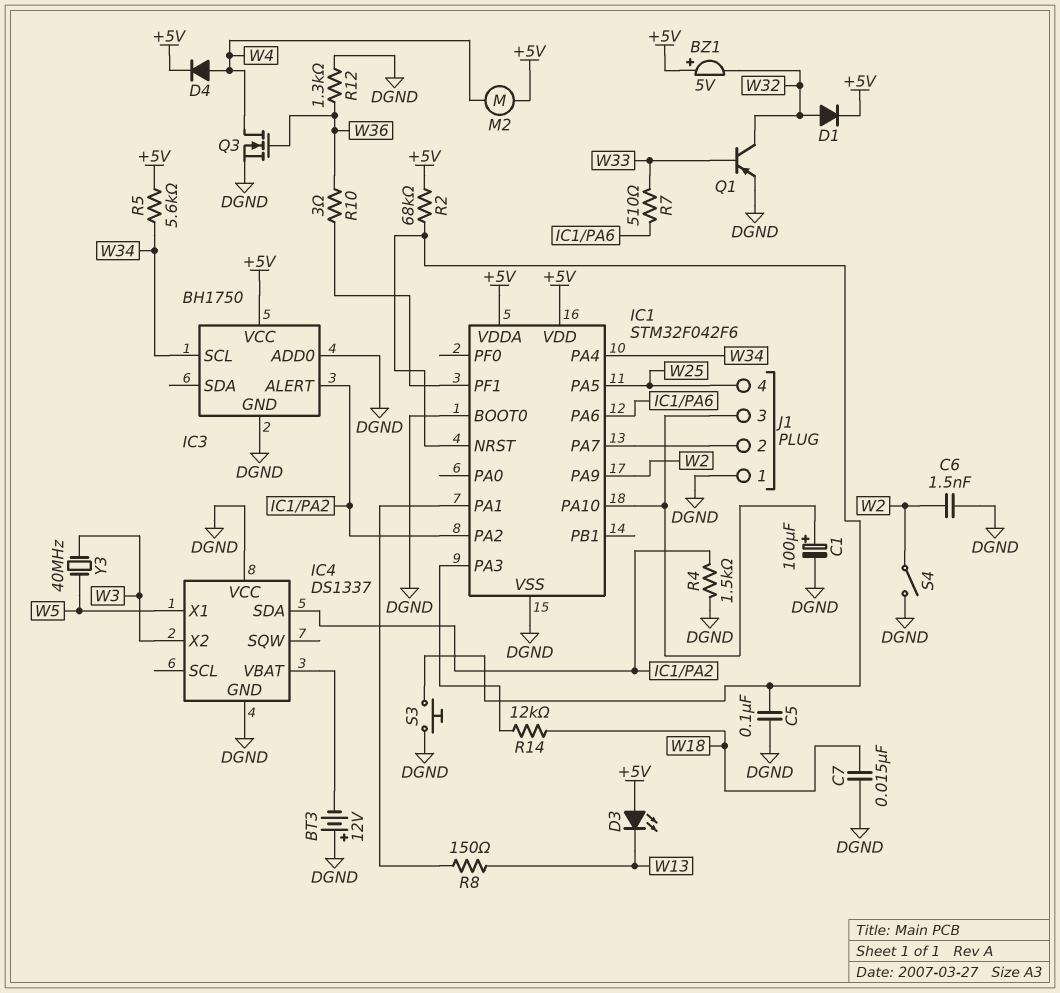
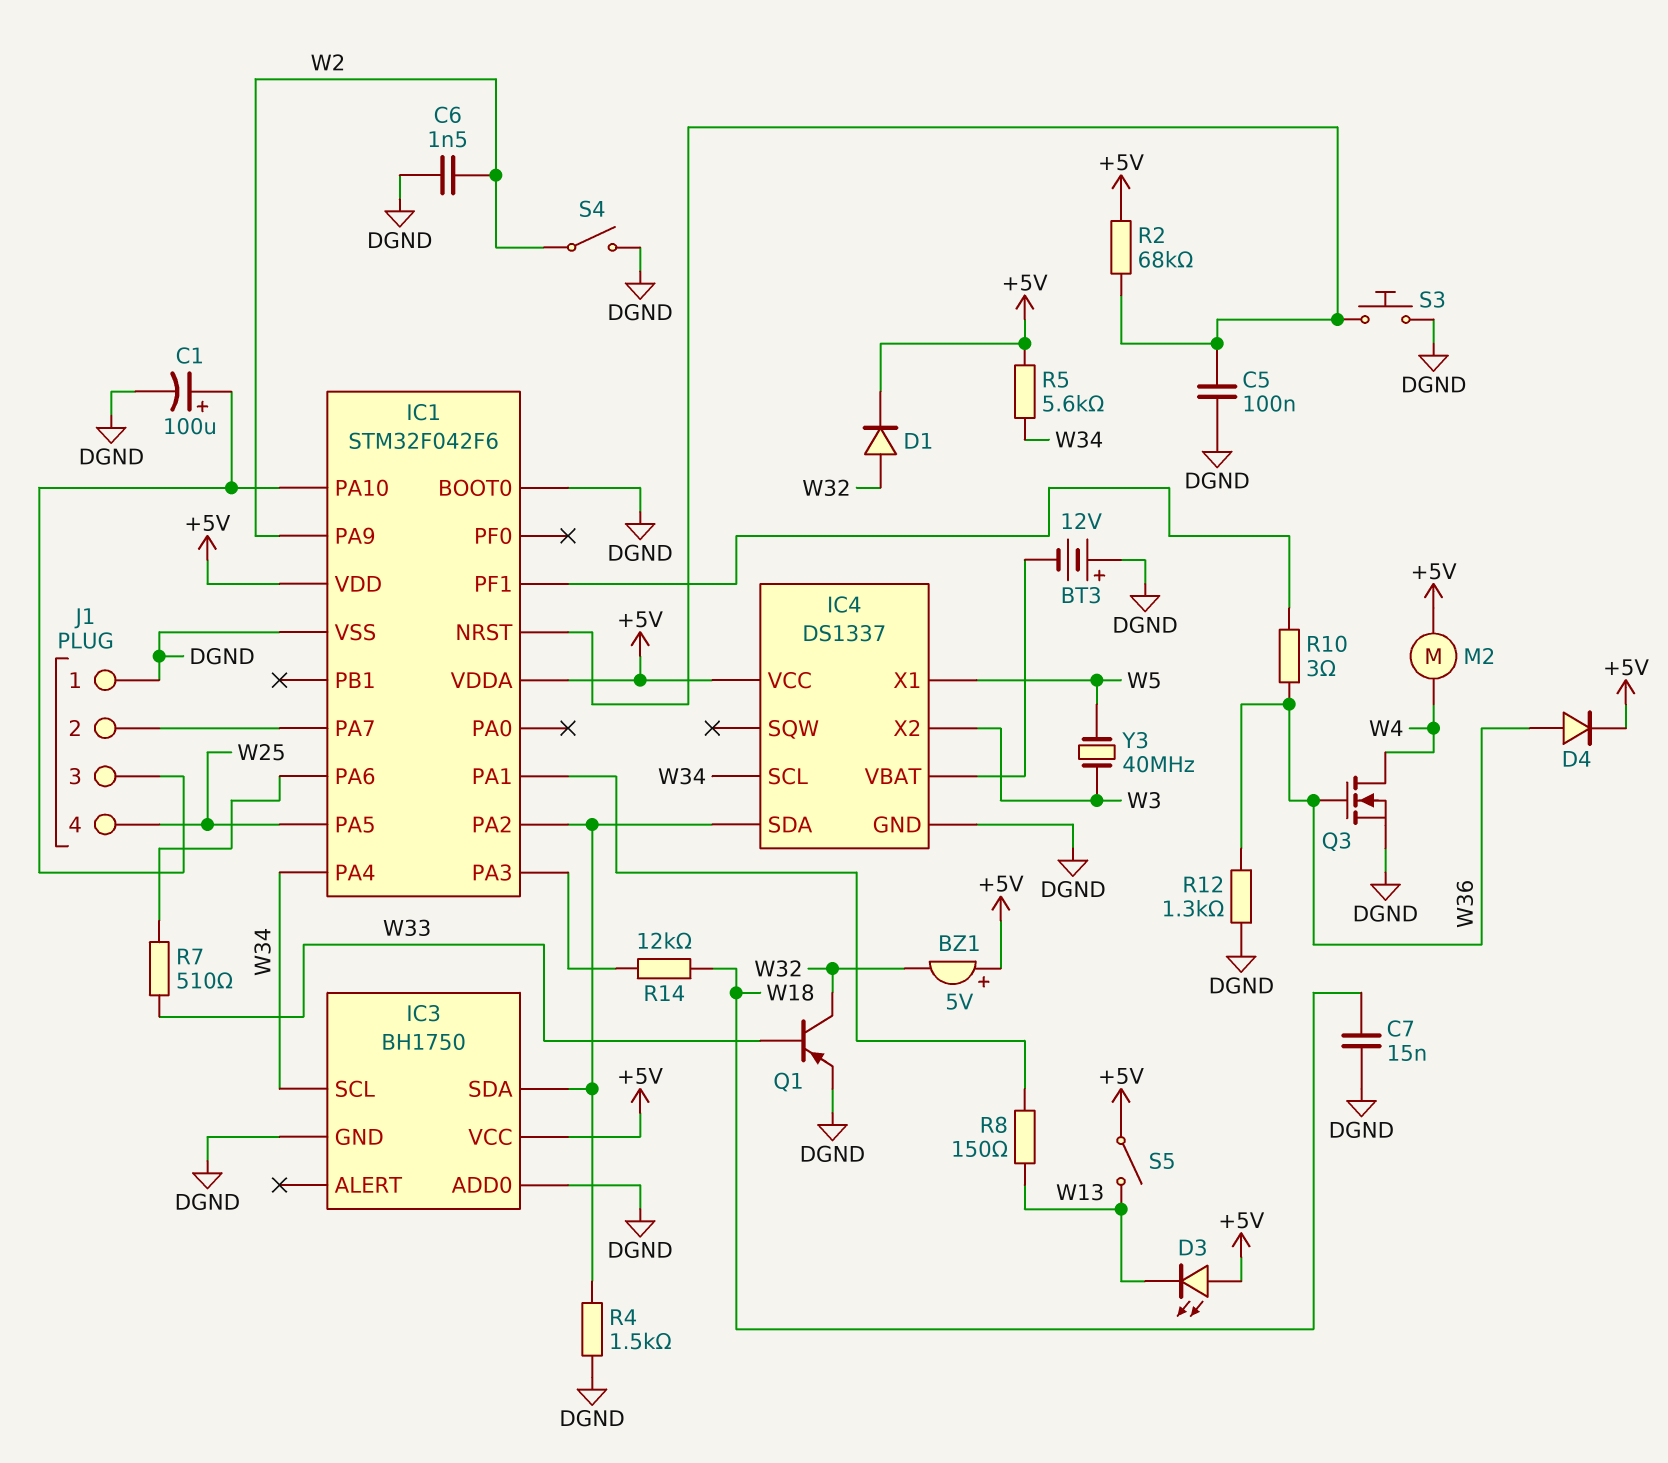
D4: diode (A W4, K +5V) -> diode (A W36, K +5V)
IC3 pin ALERT: IC1/PA2 -> none
IC3 pin SDA: none -> IC1/PA2
IC4 pin SCL: none -> W34
IC4 pin VCC: DGND -> +5V
S5: none -> switch (+5V, W13)

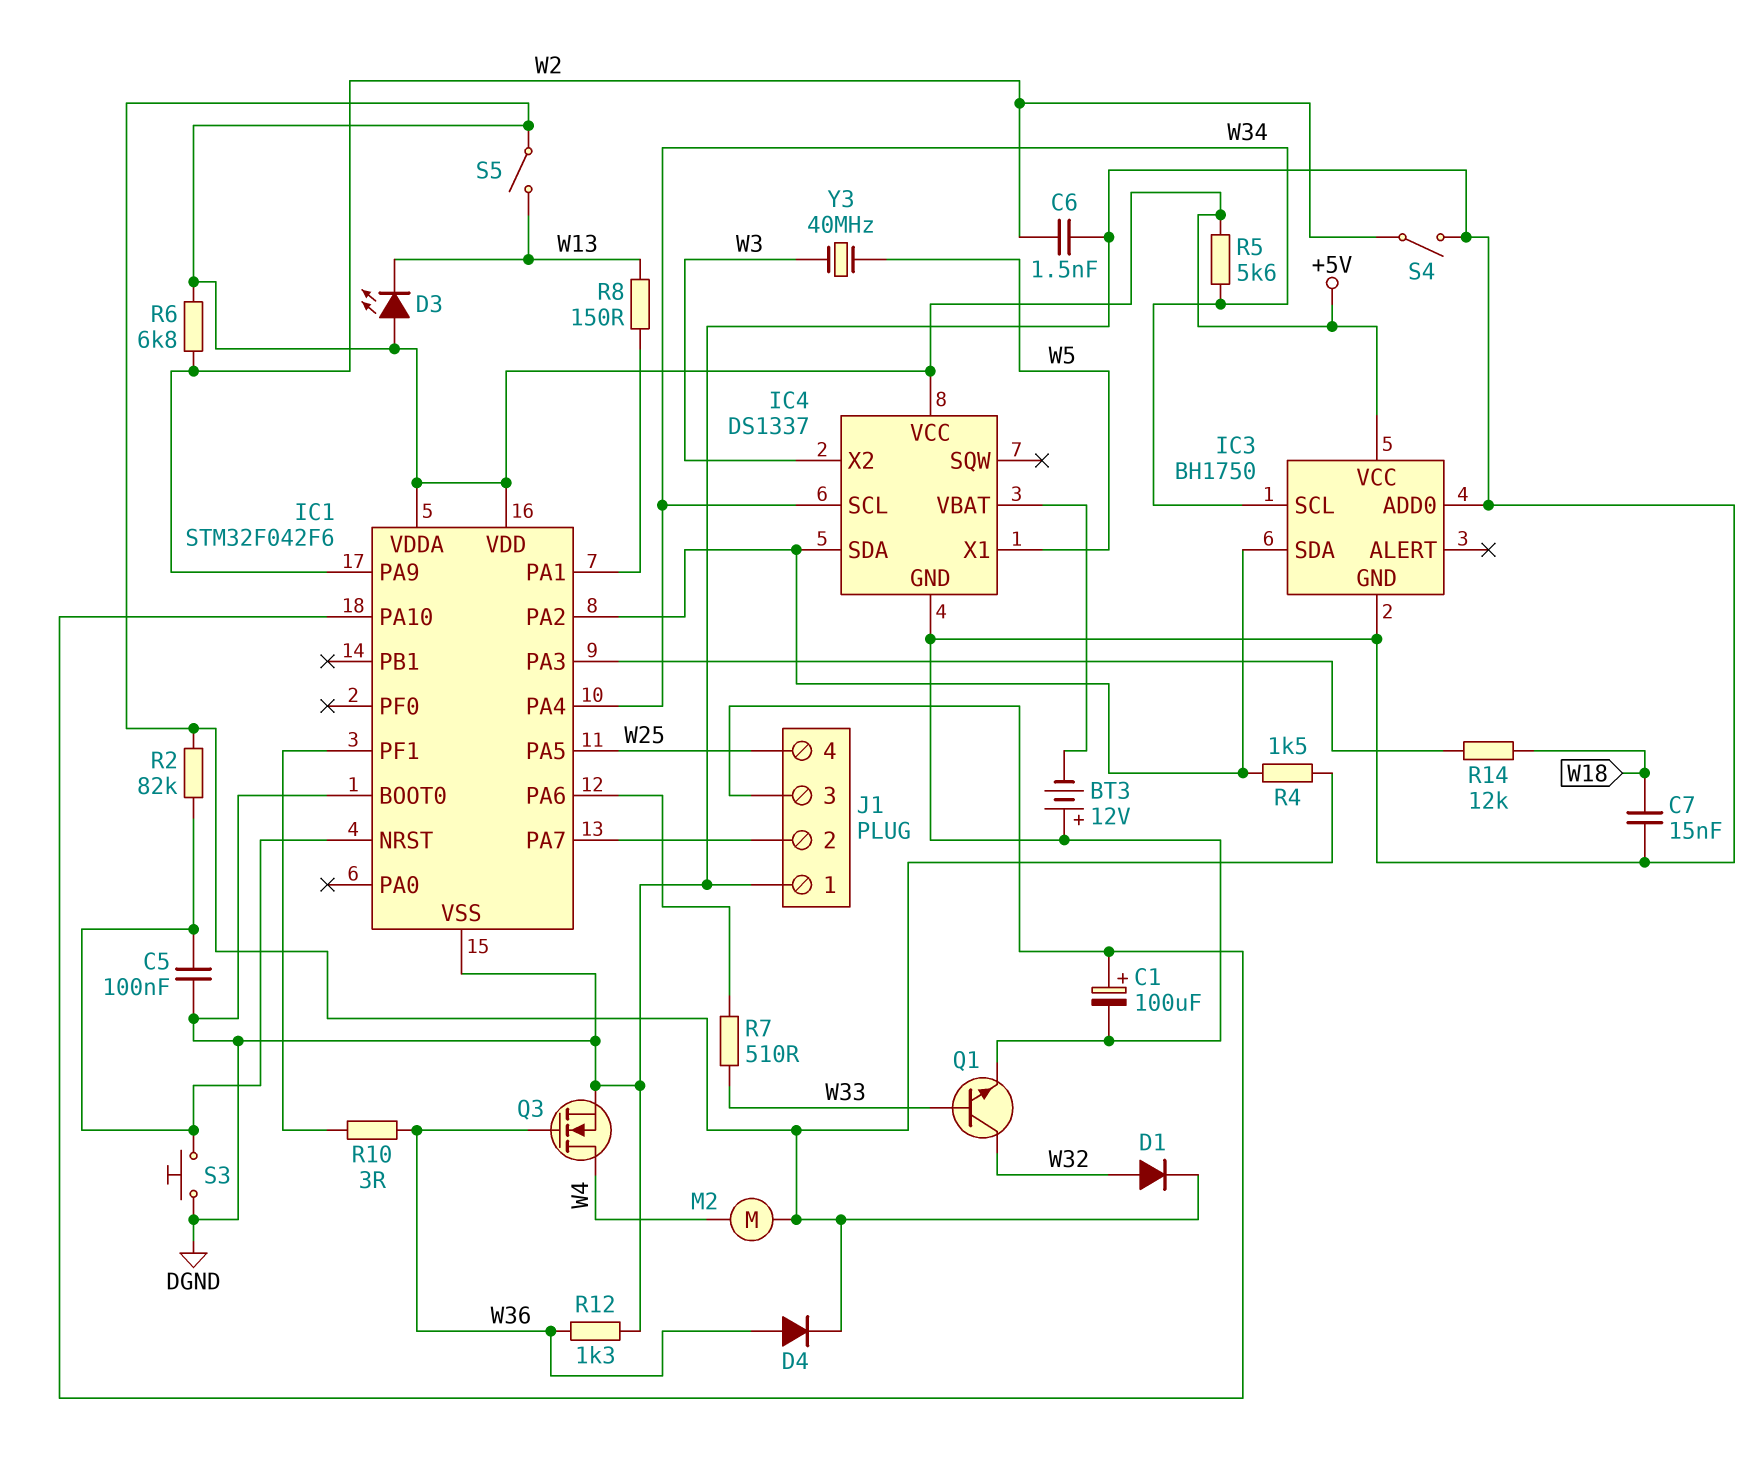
BZ1: buzzer 5V (plus +5V, minus W32) -> none
Q1: PNP (B W33, C W32, E DGND) -> NPN (B W33, C W32, E DGND)
R2: 68k (+5V, IC1/NRST) -> 82k (+5V, IC1/NRST)
R4: 1.5k (DGND, IC1/PA2) -> 1.5k (+5V, IC1/PA2)
R6: none -> 6.8k (+5V, W2)

